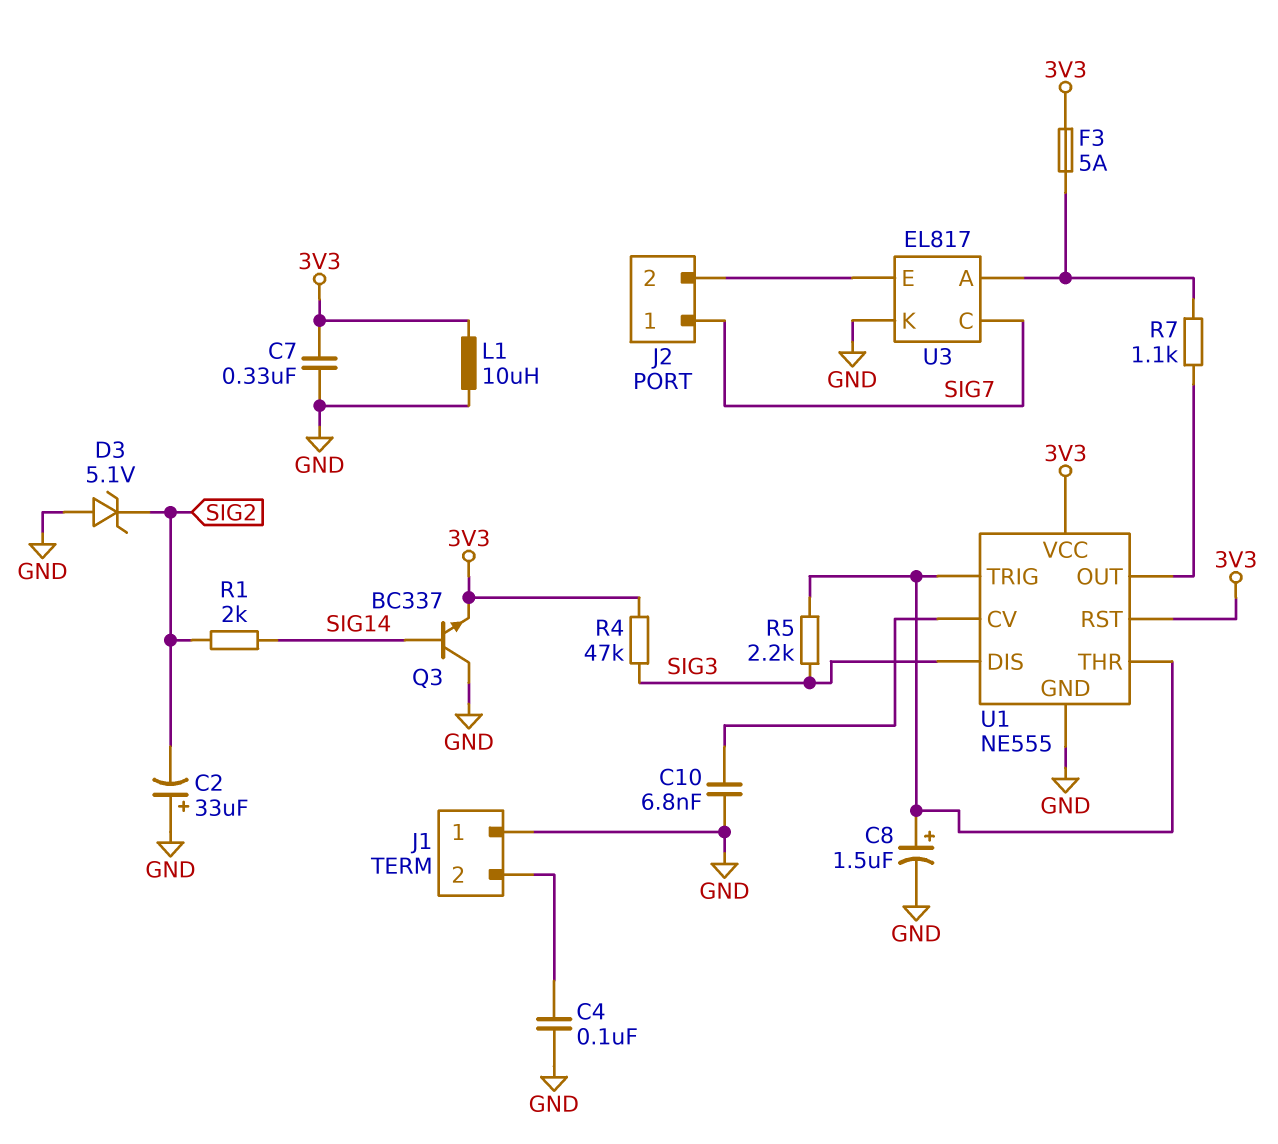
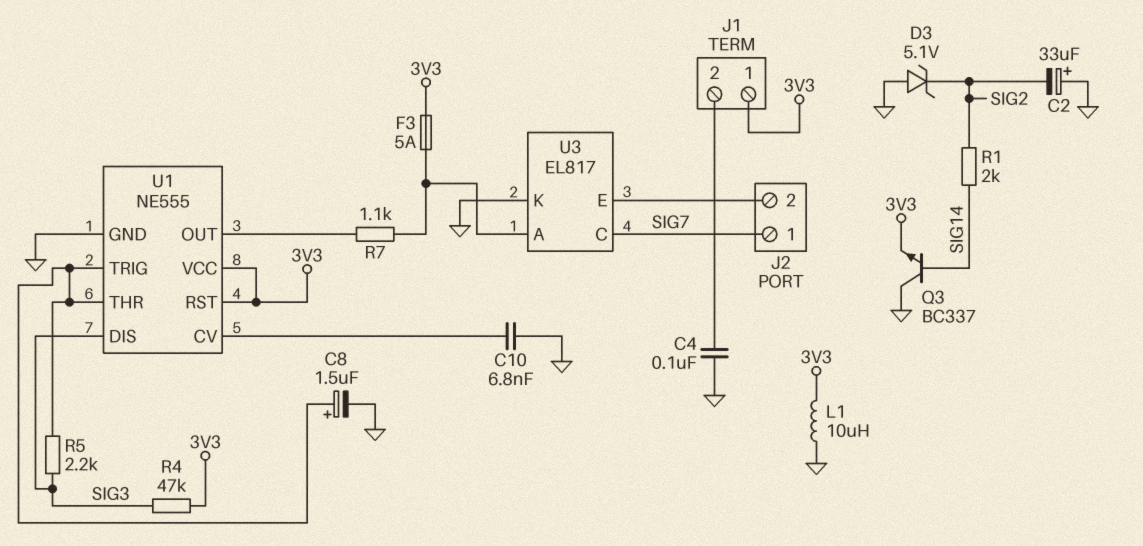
C7: 330nF (3V3, GND) -> none
J1 pin 1: GND -> 3V3

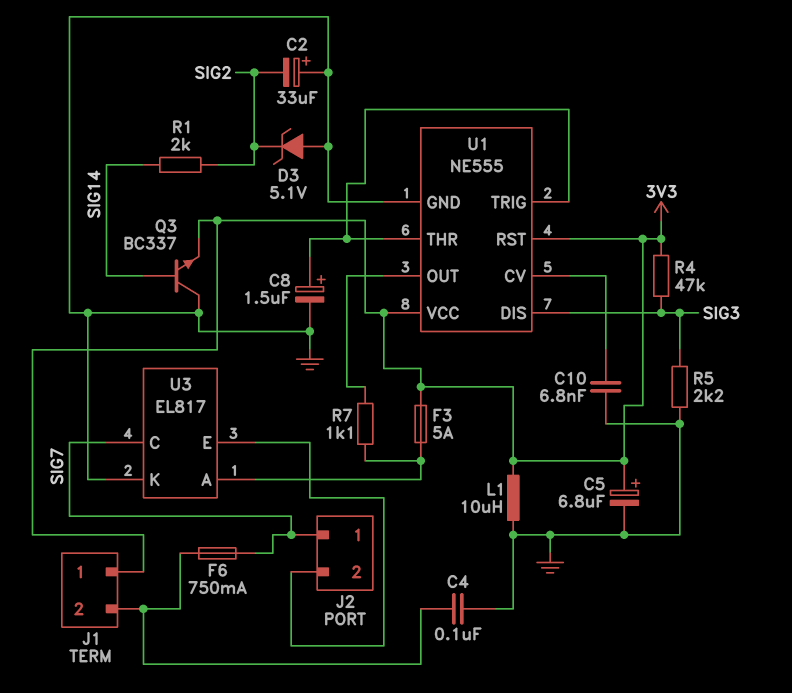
C5: none -> 6.8uF (plus 3V3, minus GND)
F6: none -> 750mA (J1/2, SIG7)
R5: 2.2k (SIG3, U1/THR) -> 2.2k (GND, SIG3)

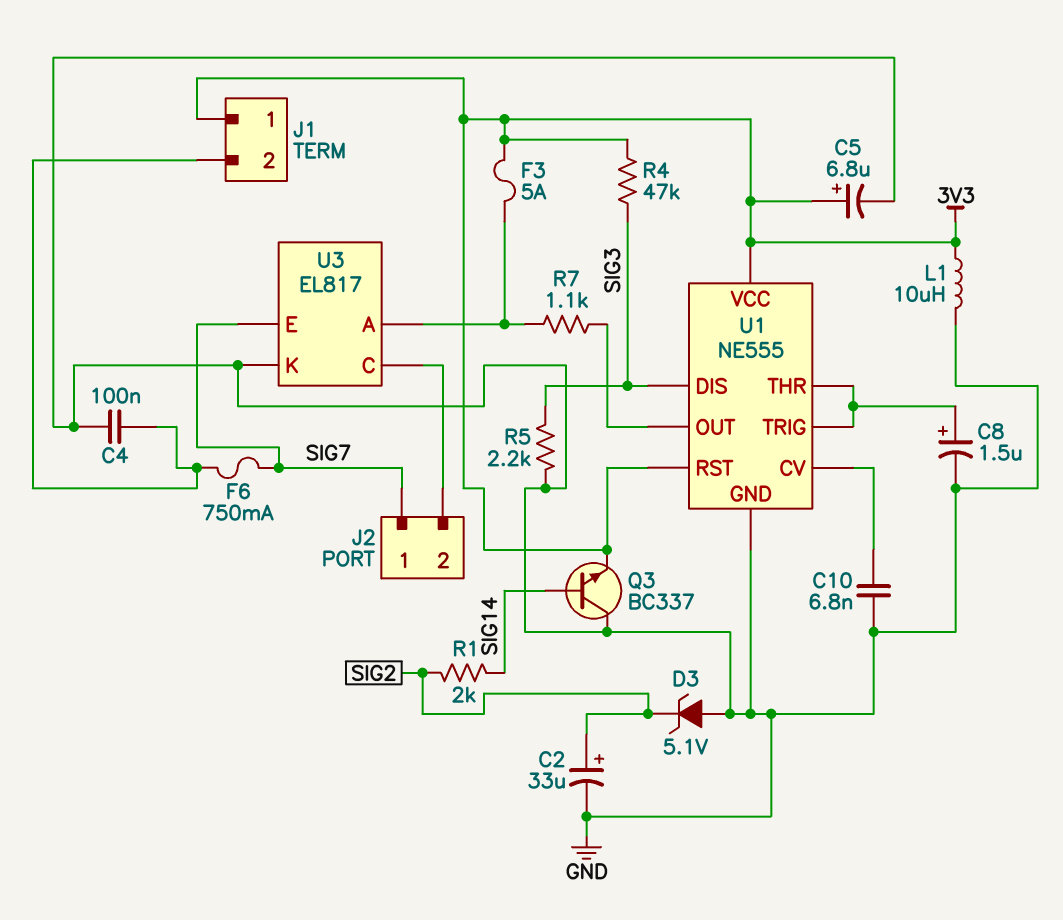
C2: 33uF (plus GND, minus SIG2) -> 33uF (plus SIG2, minus GND)
U3 pin C: SIG7 -> J2/2
U3 pin E: J2/2 -> SIG7

